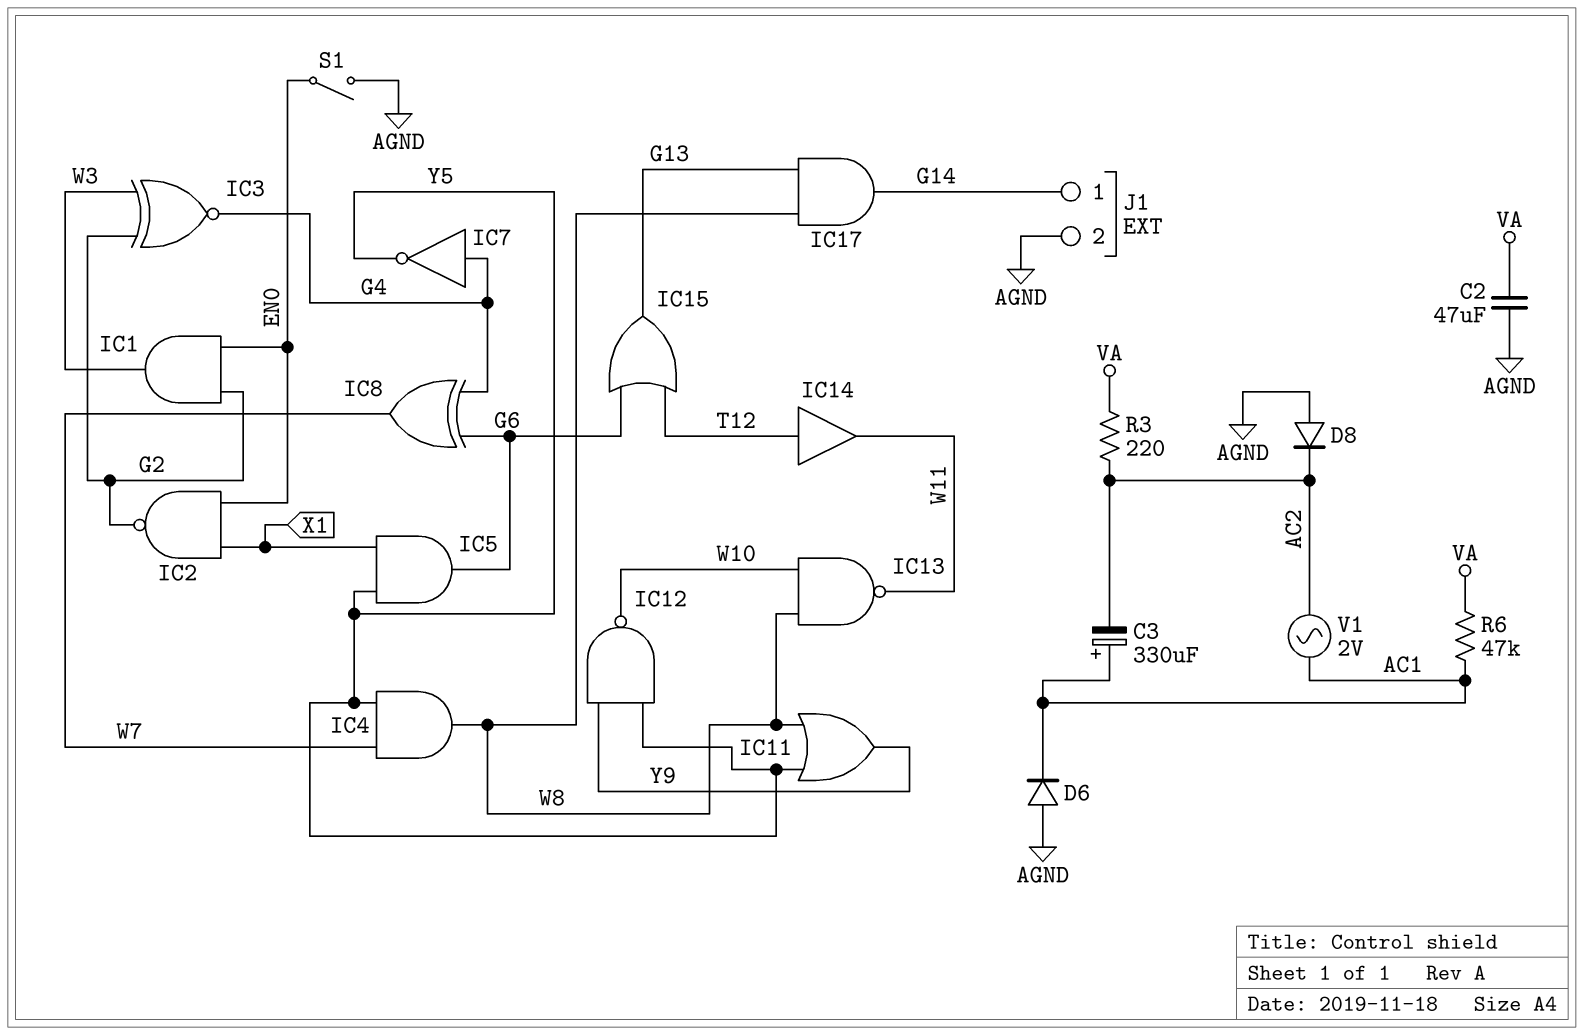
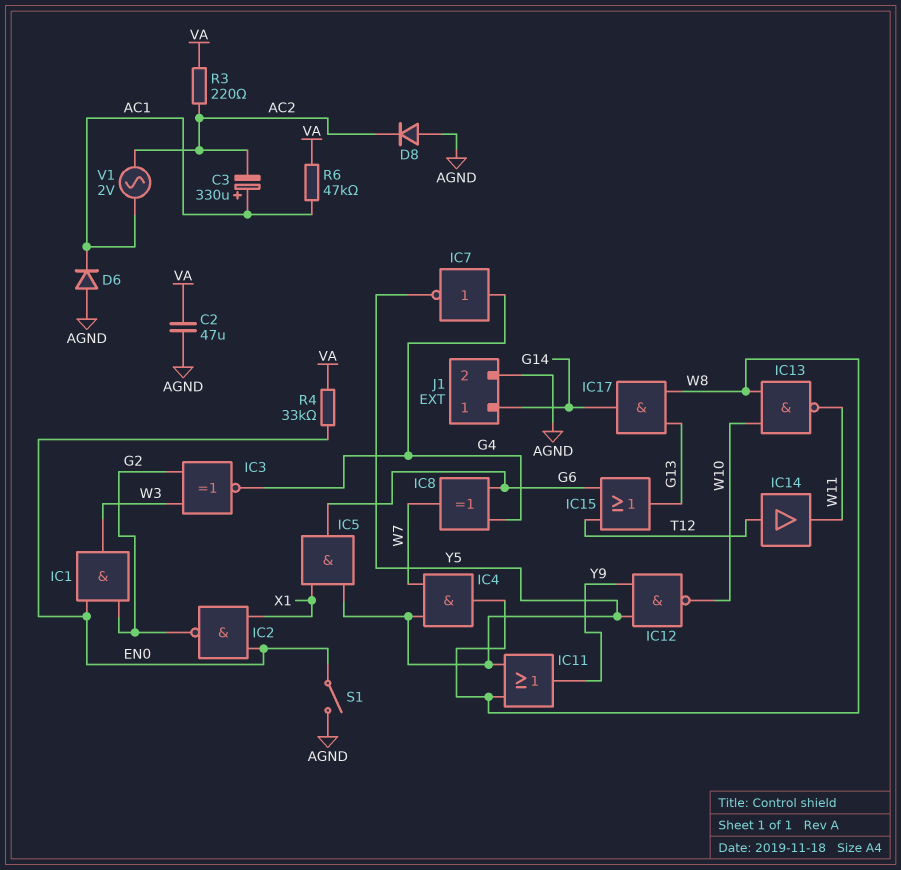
R4: none -> 33k (EN0, VA)

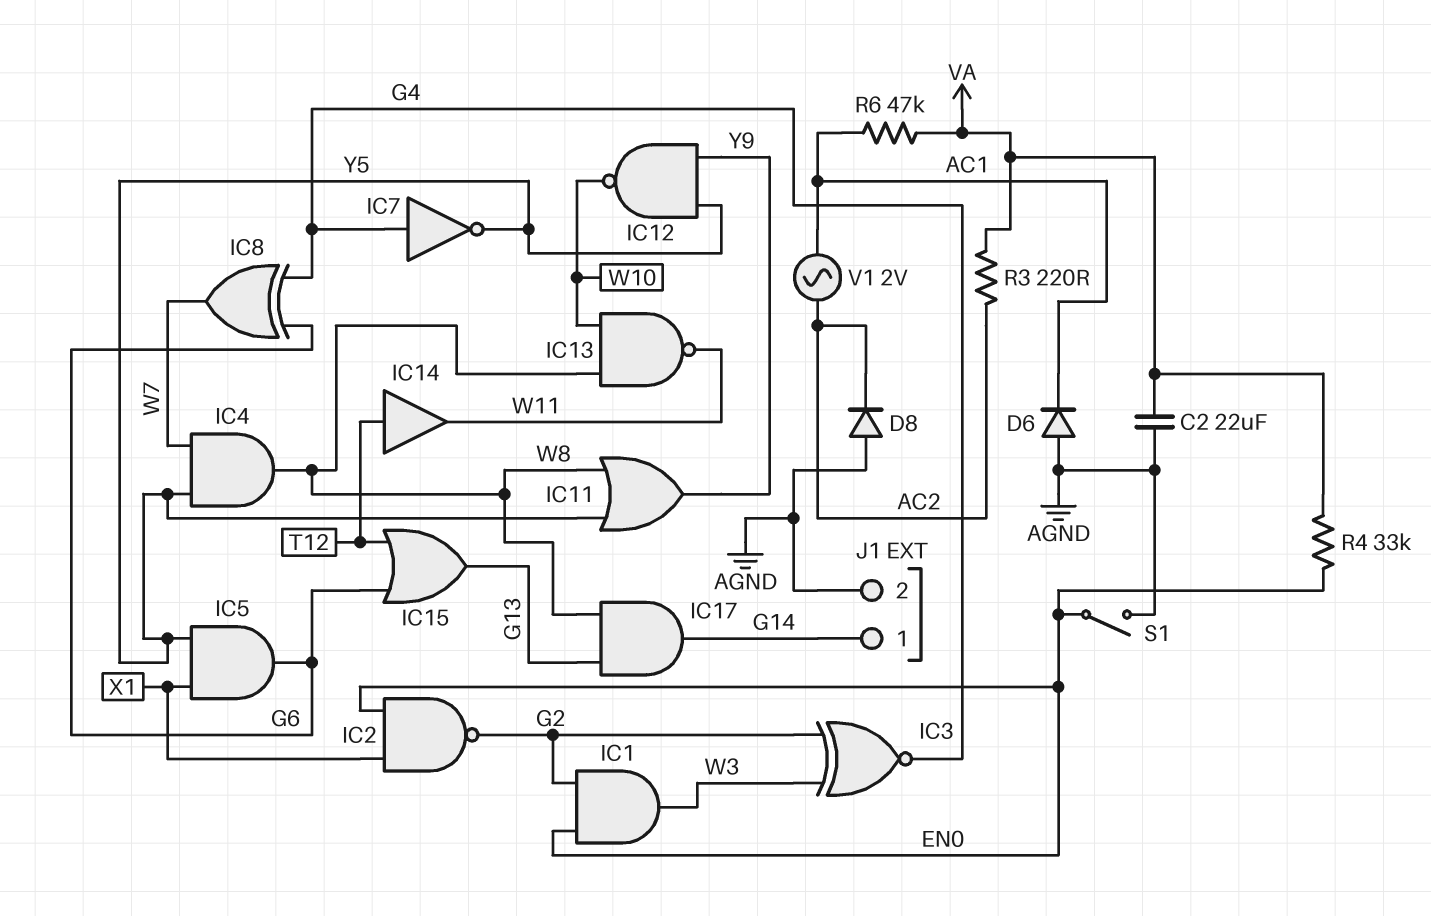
C2: 47uF (AGND, VA) -> 22uF (AGND, VA)
C3: 330uF (plus AC1, minus AC2) -> none

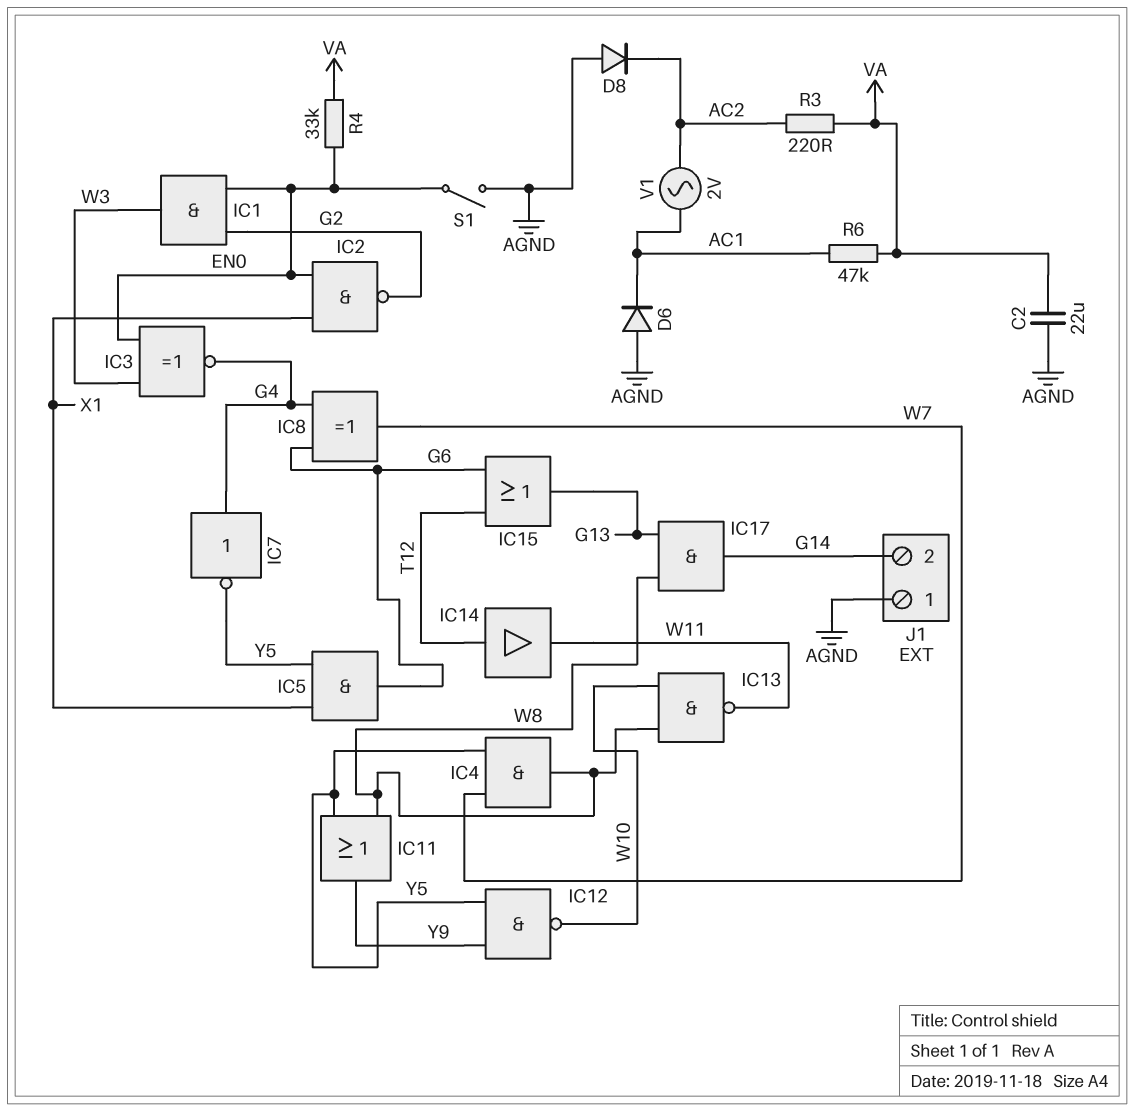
IC3: XNOR (in G2, in W3, out G4) -> XNOR (in EN0, in W3, out G4)
J1 pin 1: G14 -> AGND
J1 pin 2: AGND -> G14

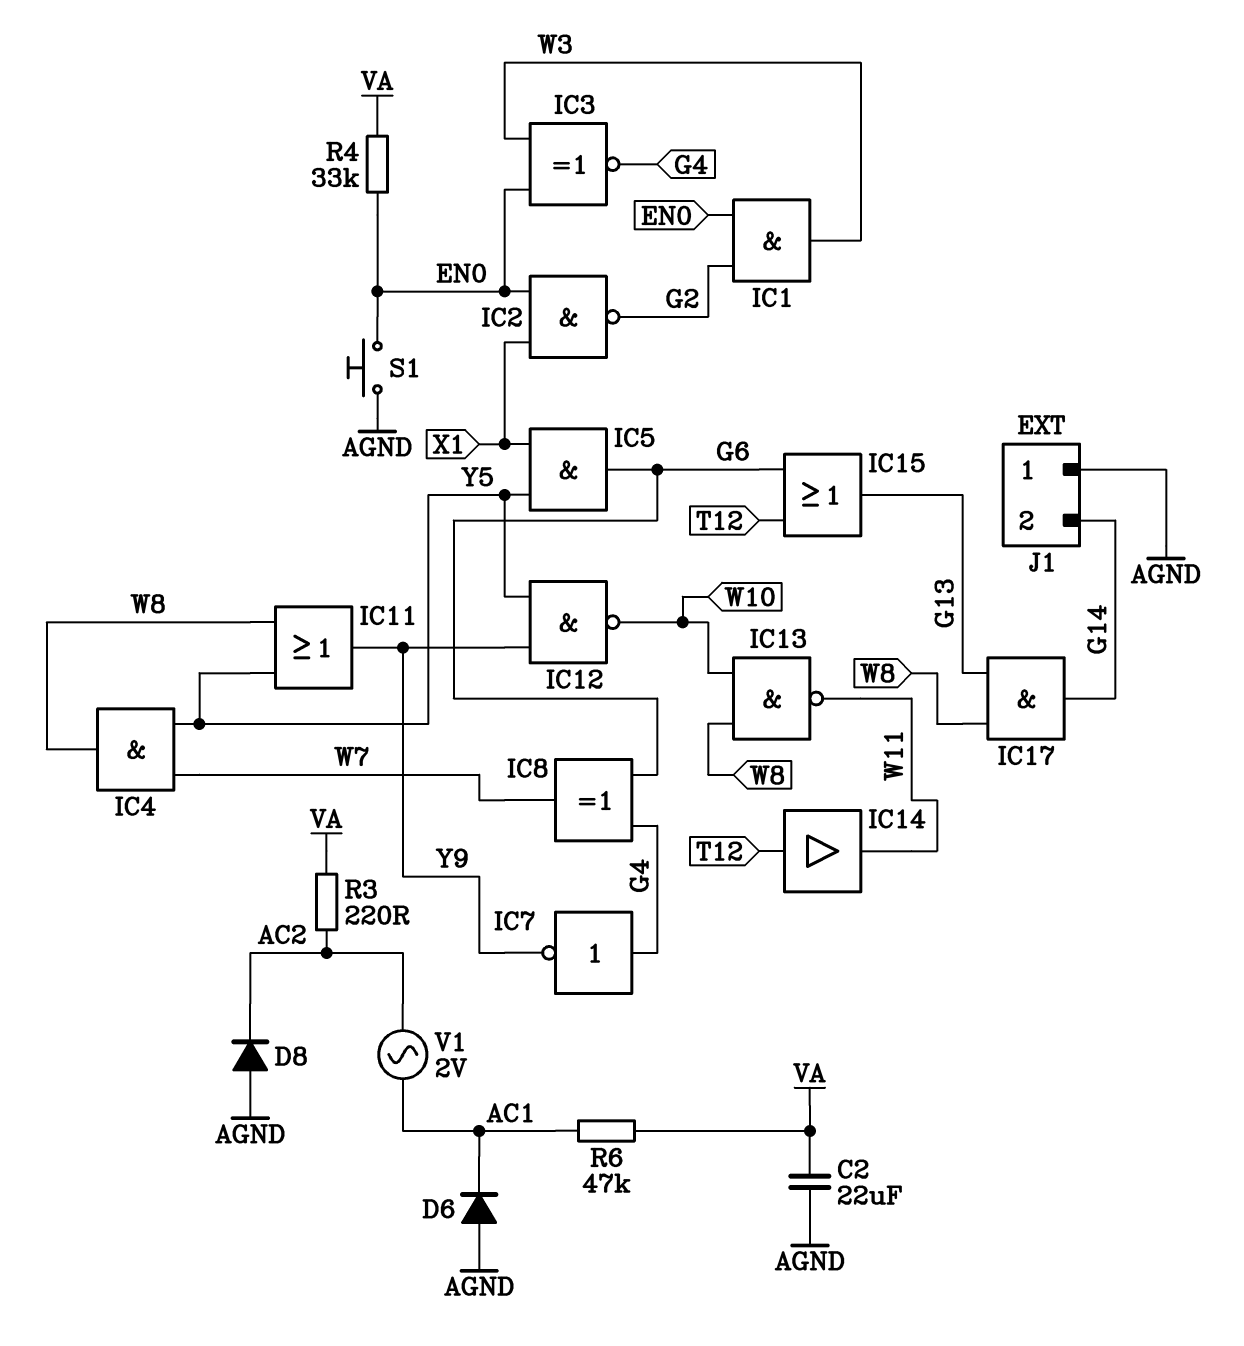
IC7: NOT (in G4, out Y5) -> NOT (in G4, out Y9)
S1: switch (AGND, EN0) -> button (AGND, EN0)

